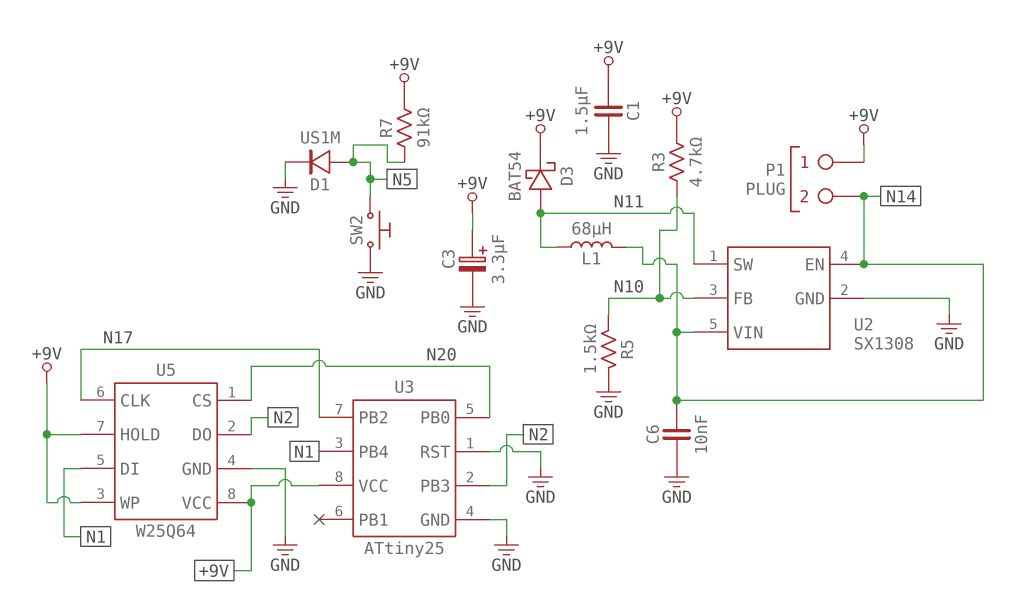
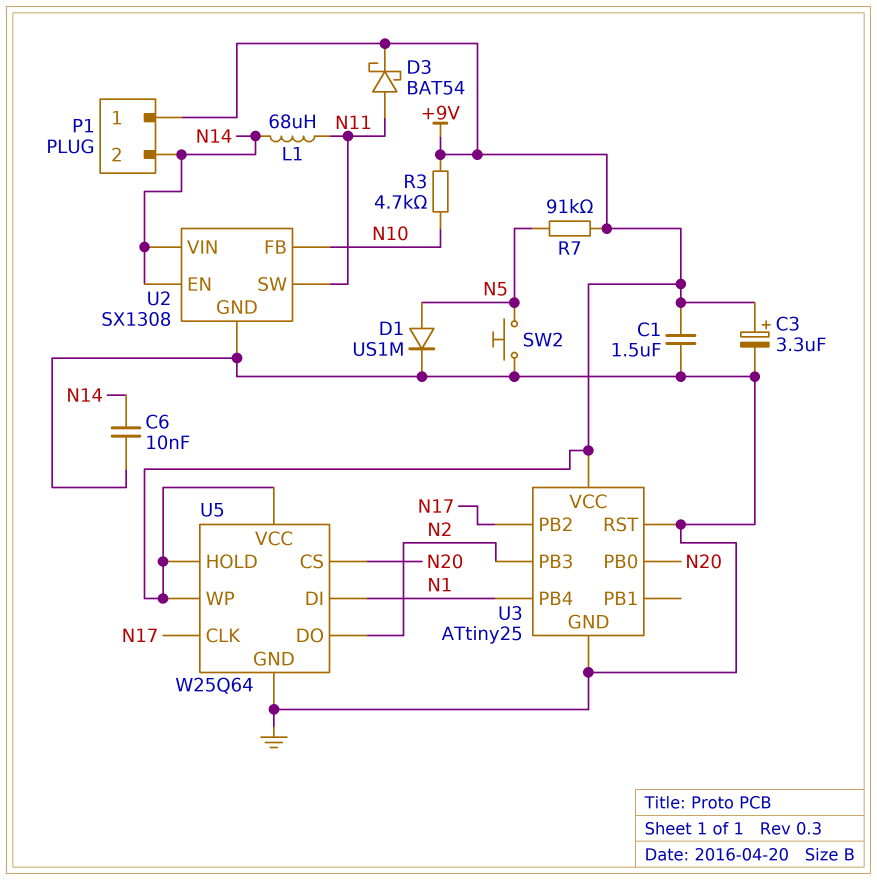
R5: 1.5k (GND, N10) -> none

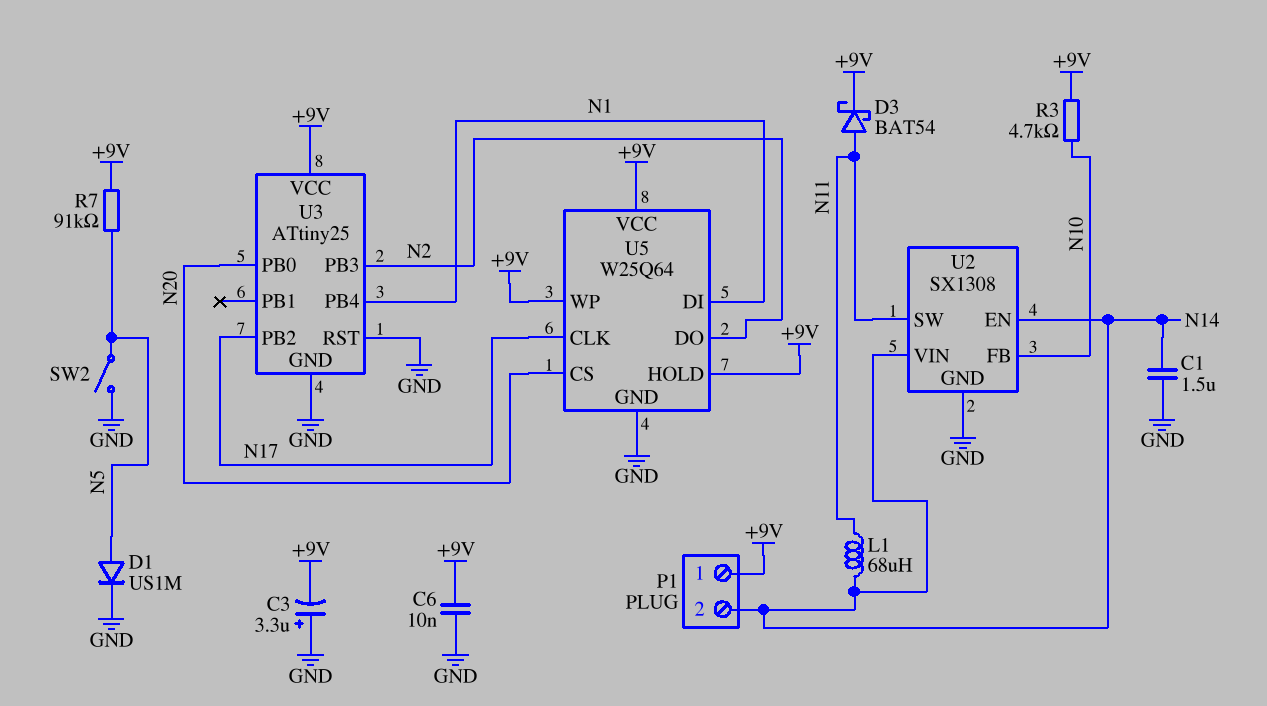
C1: 1.5uF (+9V, GND) -> 1.5uF (GND, N14)
C3: 3.3uF (plus +9V, minus GND) -> 3.3uF (plus GND, minus +9V)
C6: 10nF (GND, N14) -> 10nF (+9V, GND)
SW2: button (GND, N5) -> switch (GND, N5)

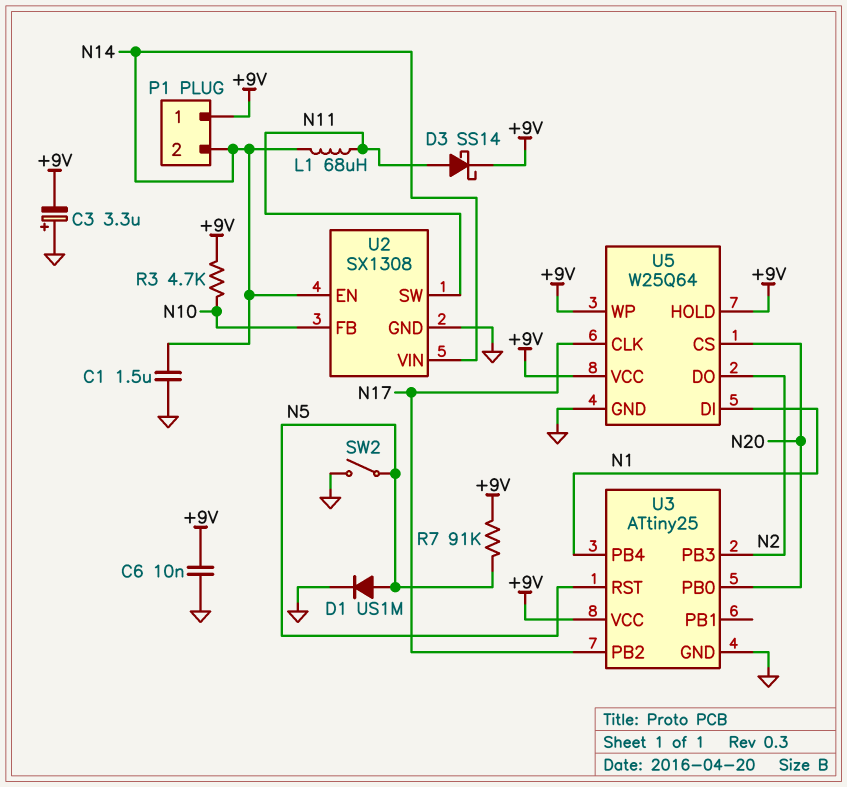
D3: schottky BAT54 (A N11, K +9V) -> schottky SS14 (A N11, K +9V)
U3 pin RST: GND -> N5

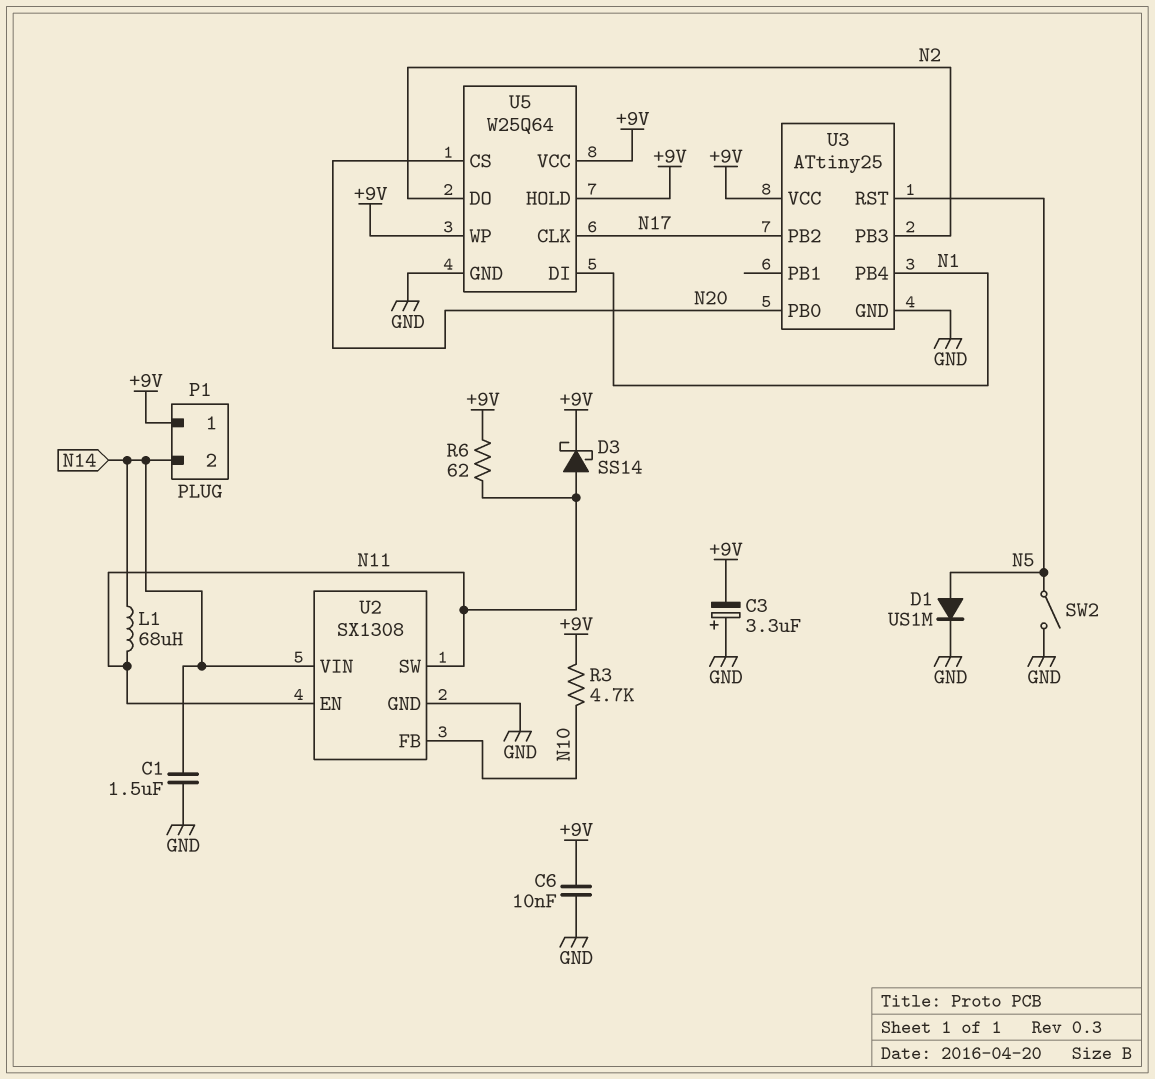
R6: none -> 62 (+9V, N11)
R7: 91k (+9V, N5) -> none
U2 pin EN: N14 -> N11

